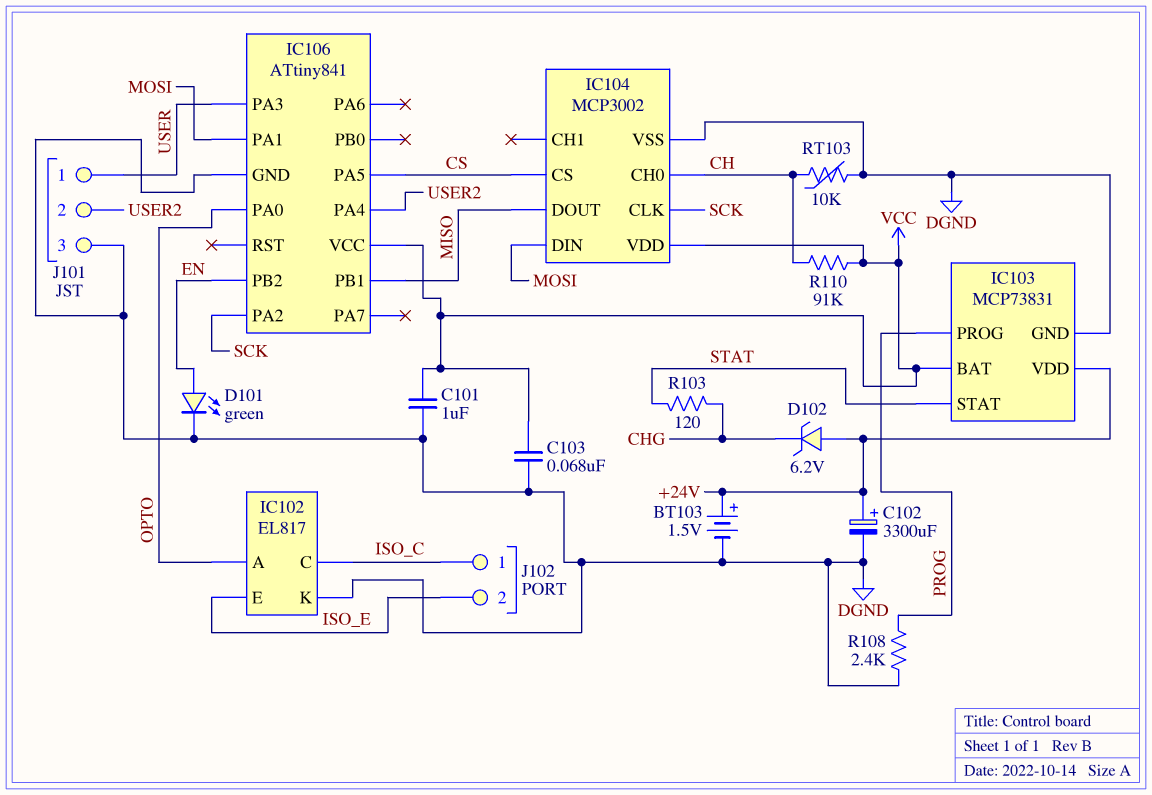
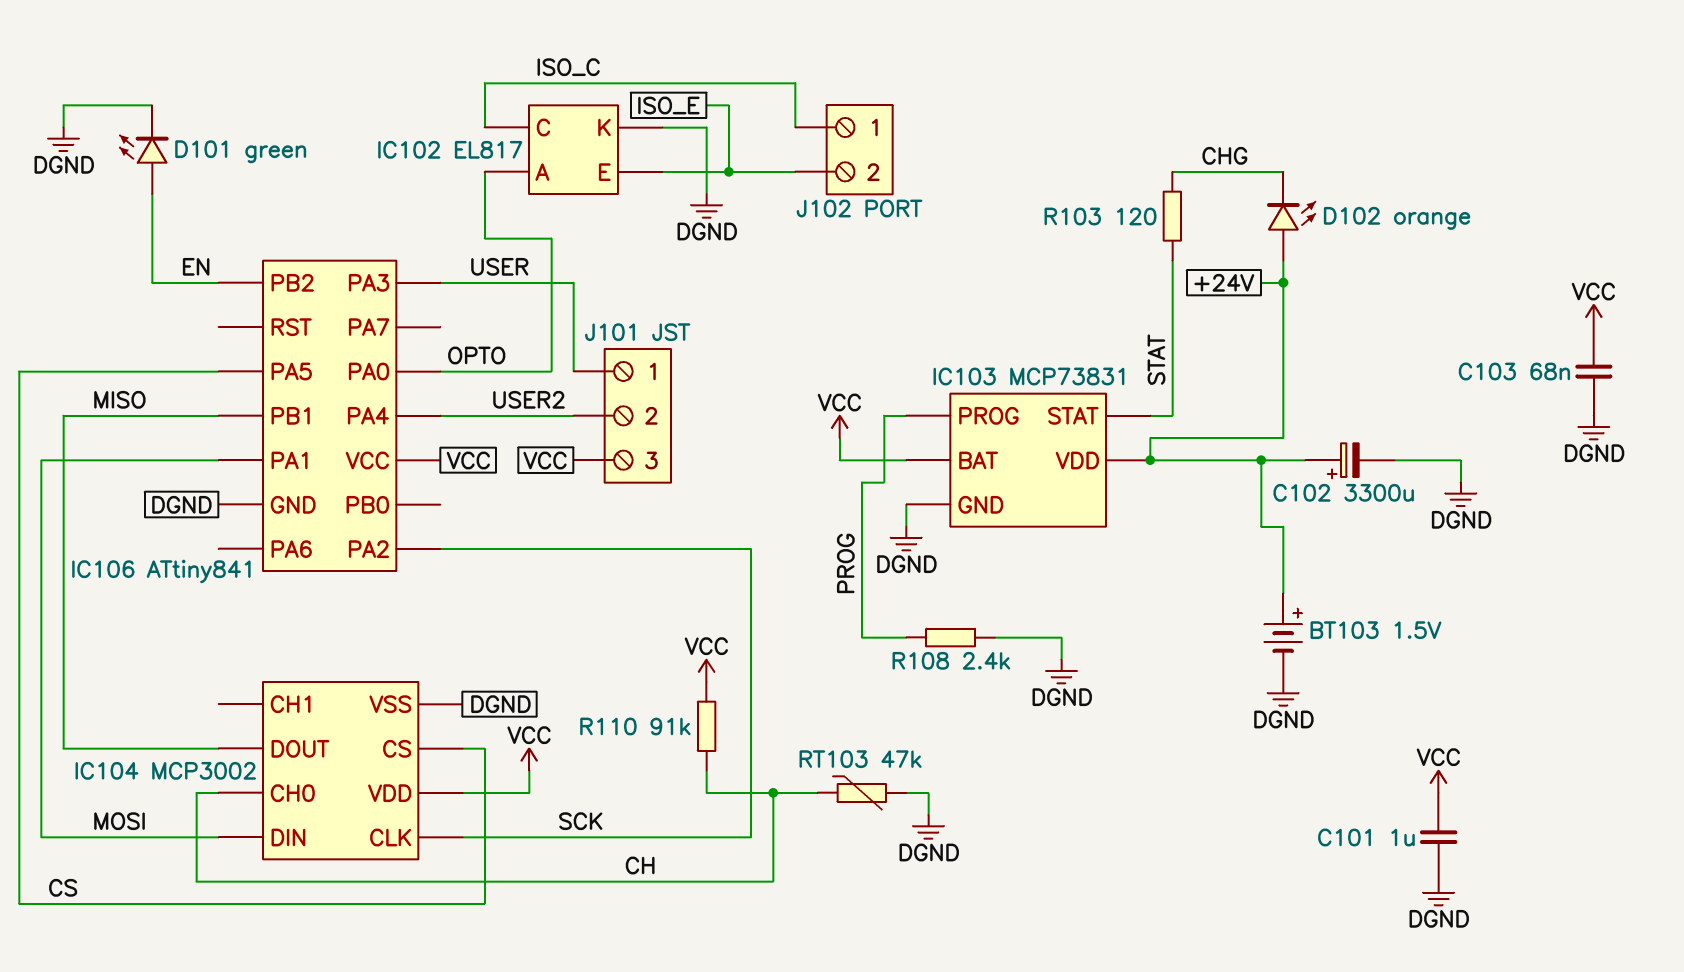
D102: zener 6.2V (A +24V, K CHG) -> LED orange (A +24V, K CHG)
J101 pin 3: DGND -> VCC
RT103: 10k (CH, DGND) -> 47k (CH, DGND)

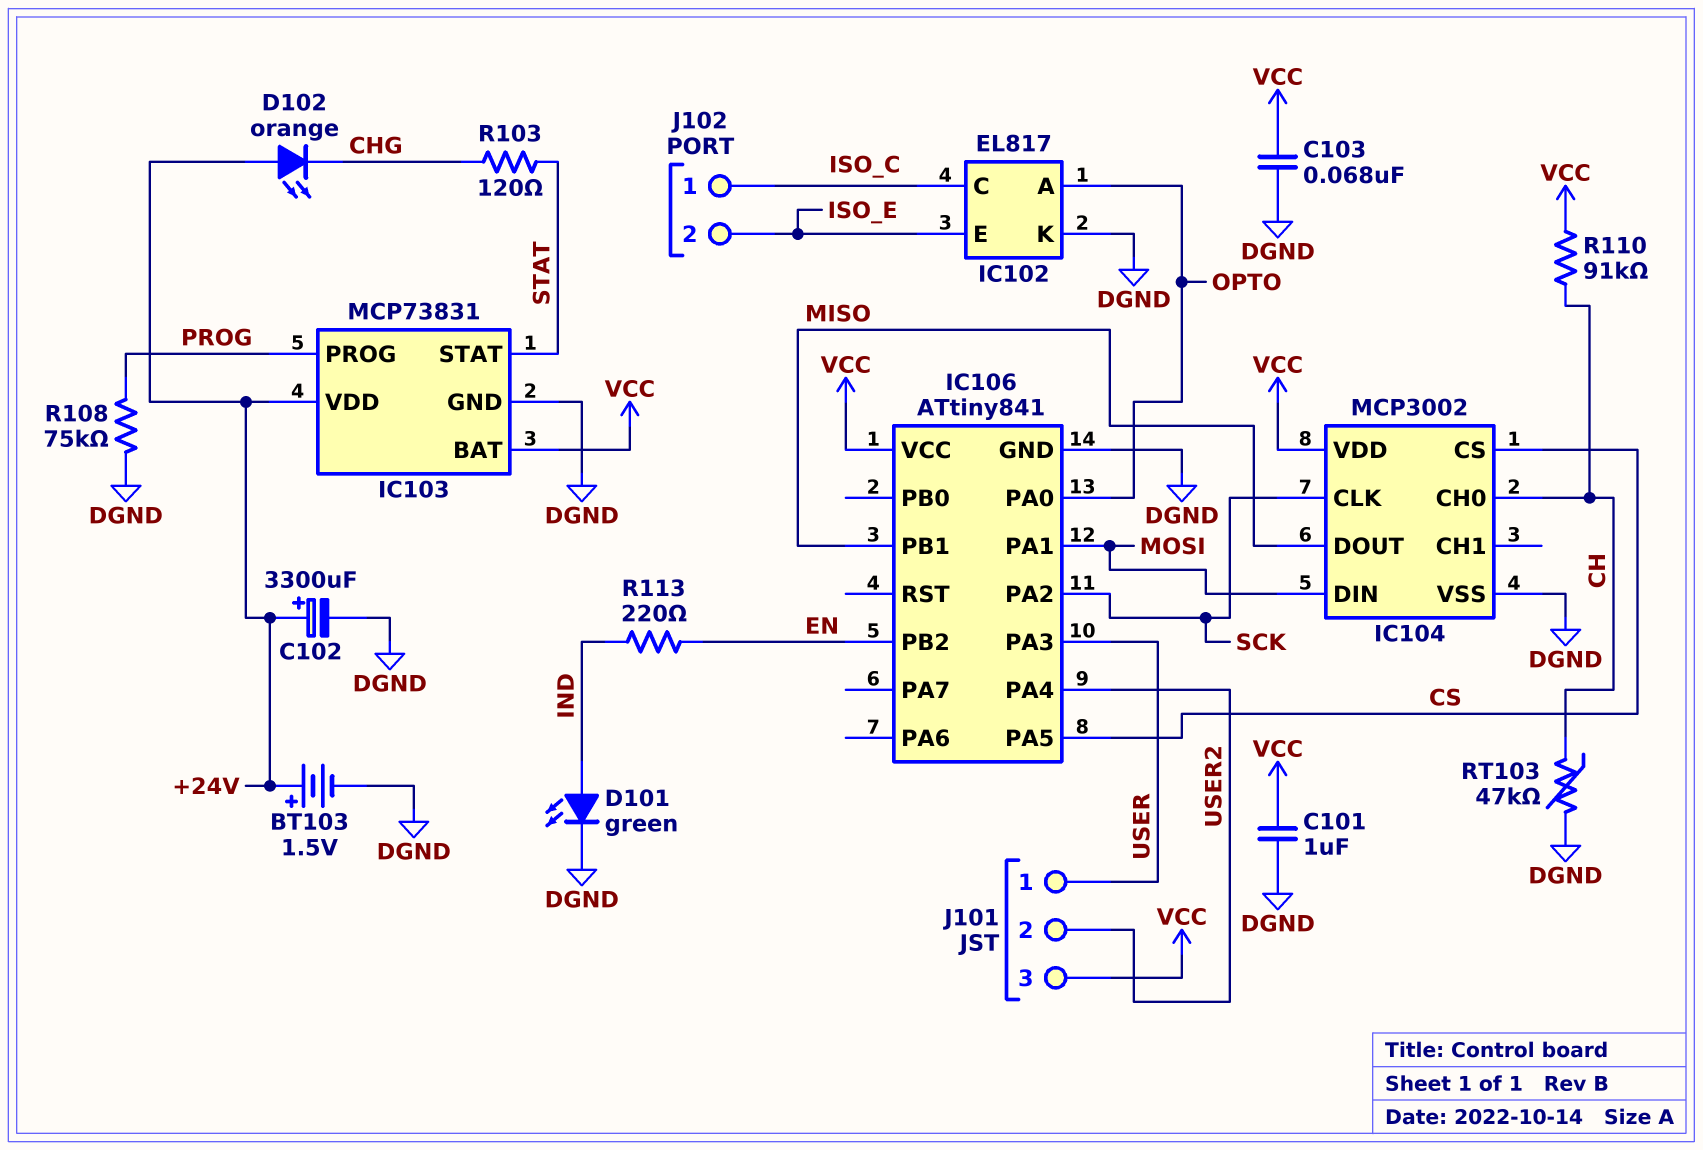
D101: LED green (A EN, K DGND) -> LED green (A IND, K DGND)
R108: 2.4k (DGND, PROG) -> 75k (DGND, PROG)
R113: none -> 220 (EN, IND)

